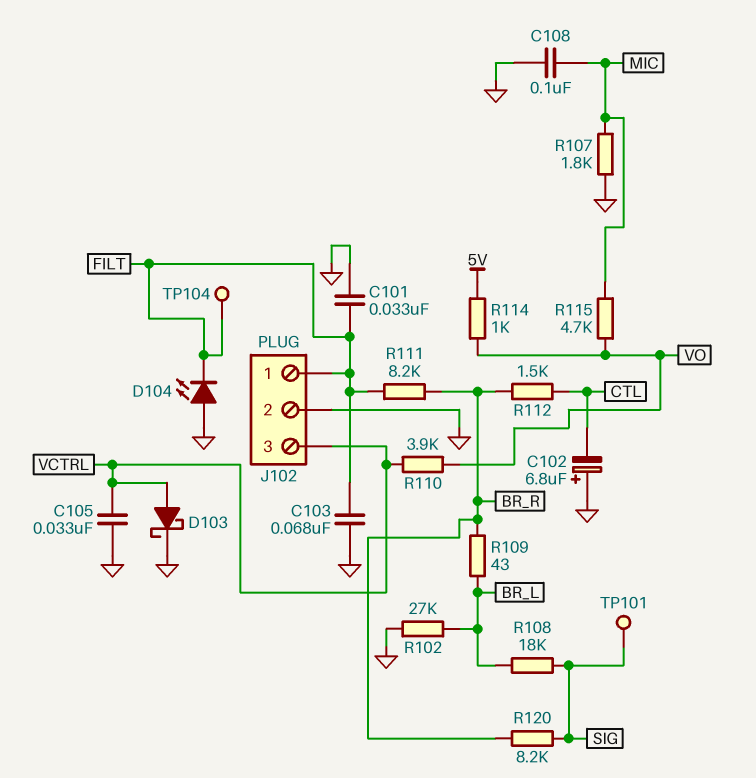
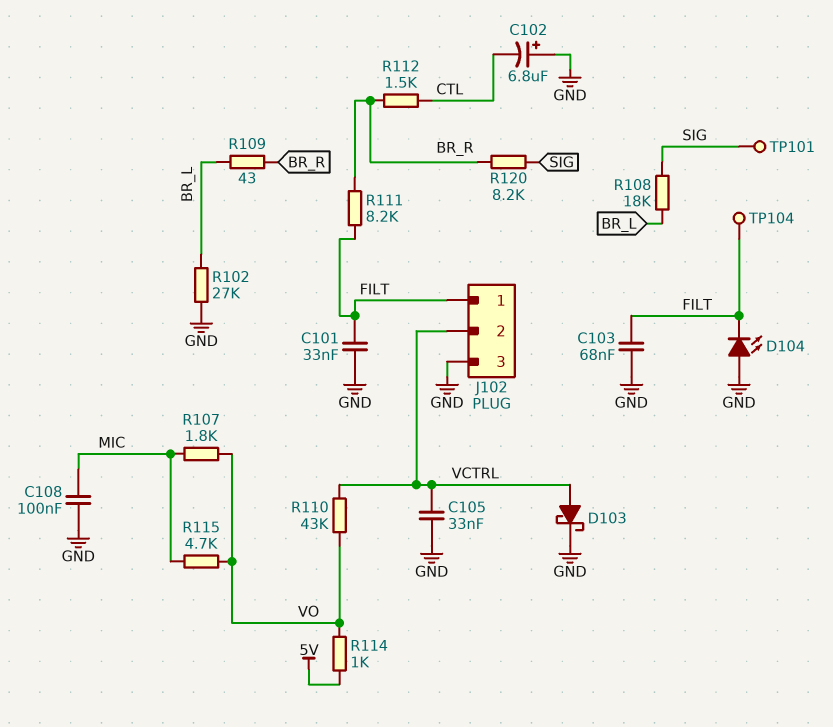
J102 pin 2: GND -> VCTRL
J102 pin 3: VCTRL -> GND
R107: 1.8k (GND, MIC) -> 1.8k (MIC, VO)
R110: 3.9k (VCTRL, VO) -> 43k (VCTRL, VO)

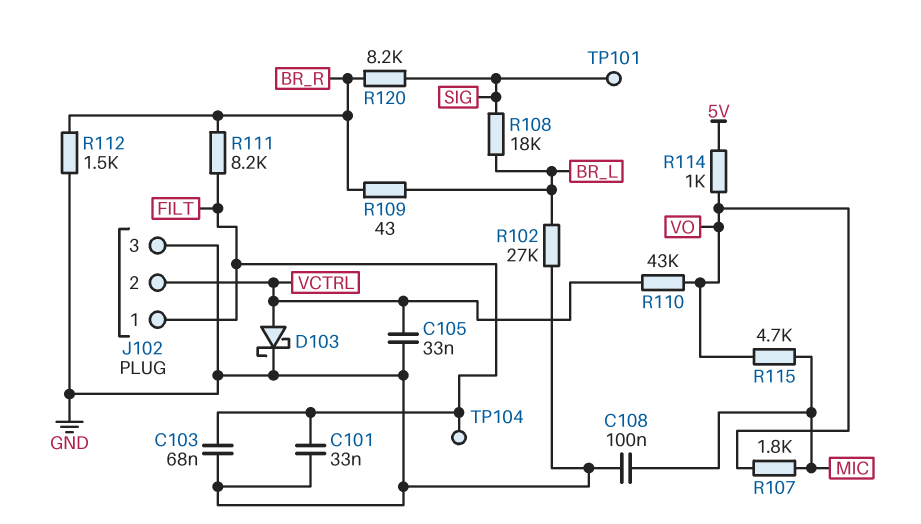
C102: 6.8uF (plus GND, minus CTL) -> none
D104: LED (A GND, K FILT) -> none
R112: 1.5k (BR_R, CTL) -> 1.5k (BR_R, GND)

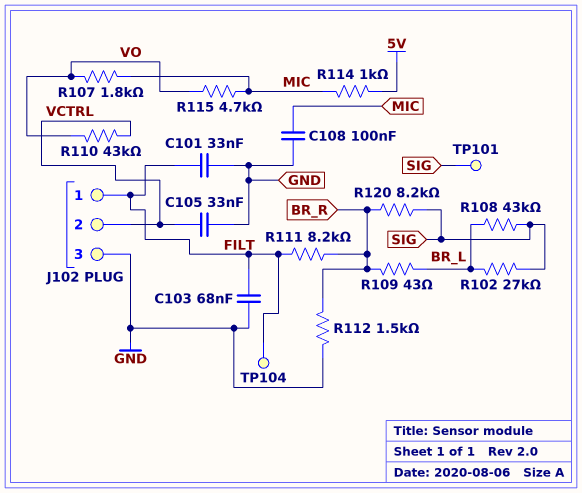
D103: schottky (A VCTRL, K GND) -> none
R102: 27k (BR_L, GND) -> 27k (BR_L, SIG)
R108: 18k (BR_L, SIG) -> 43k (BR_L, SIG)
R114: 1k (5V, VO) -> 1k (5V, MIC)

